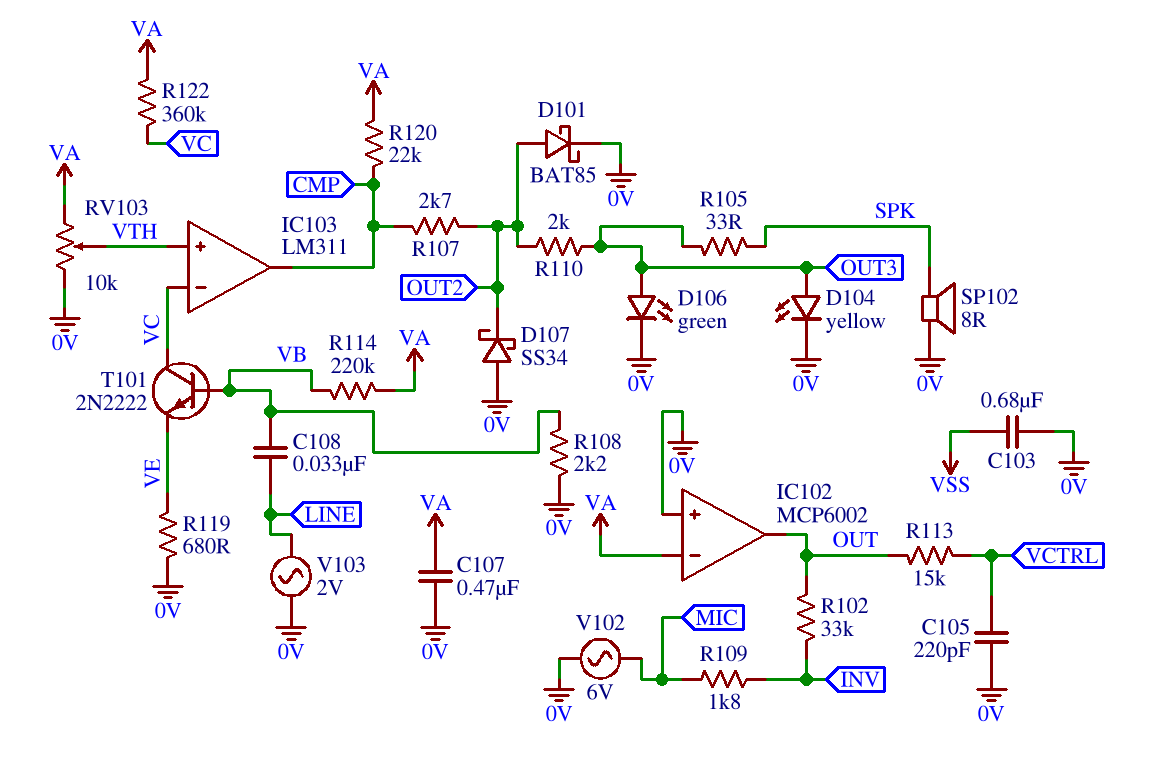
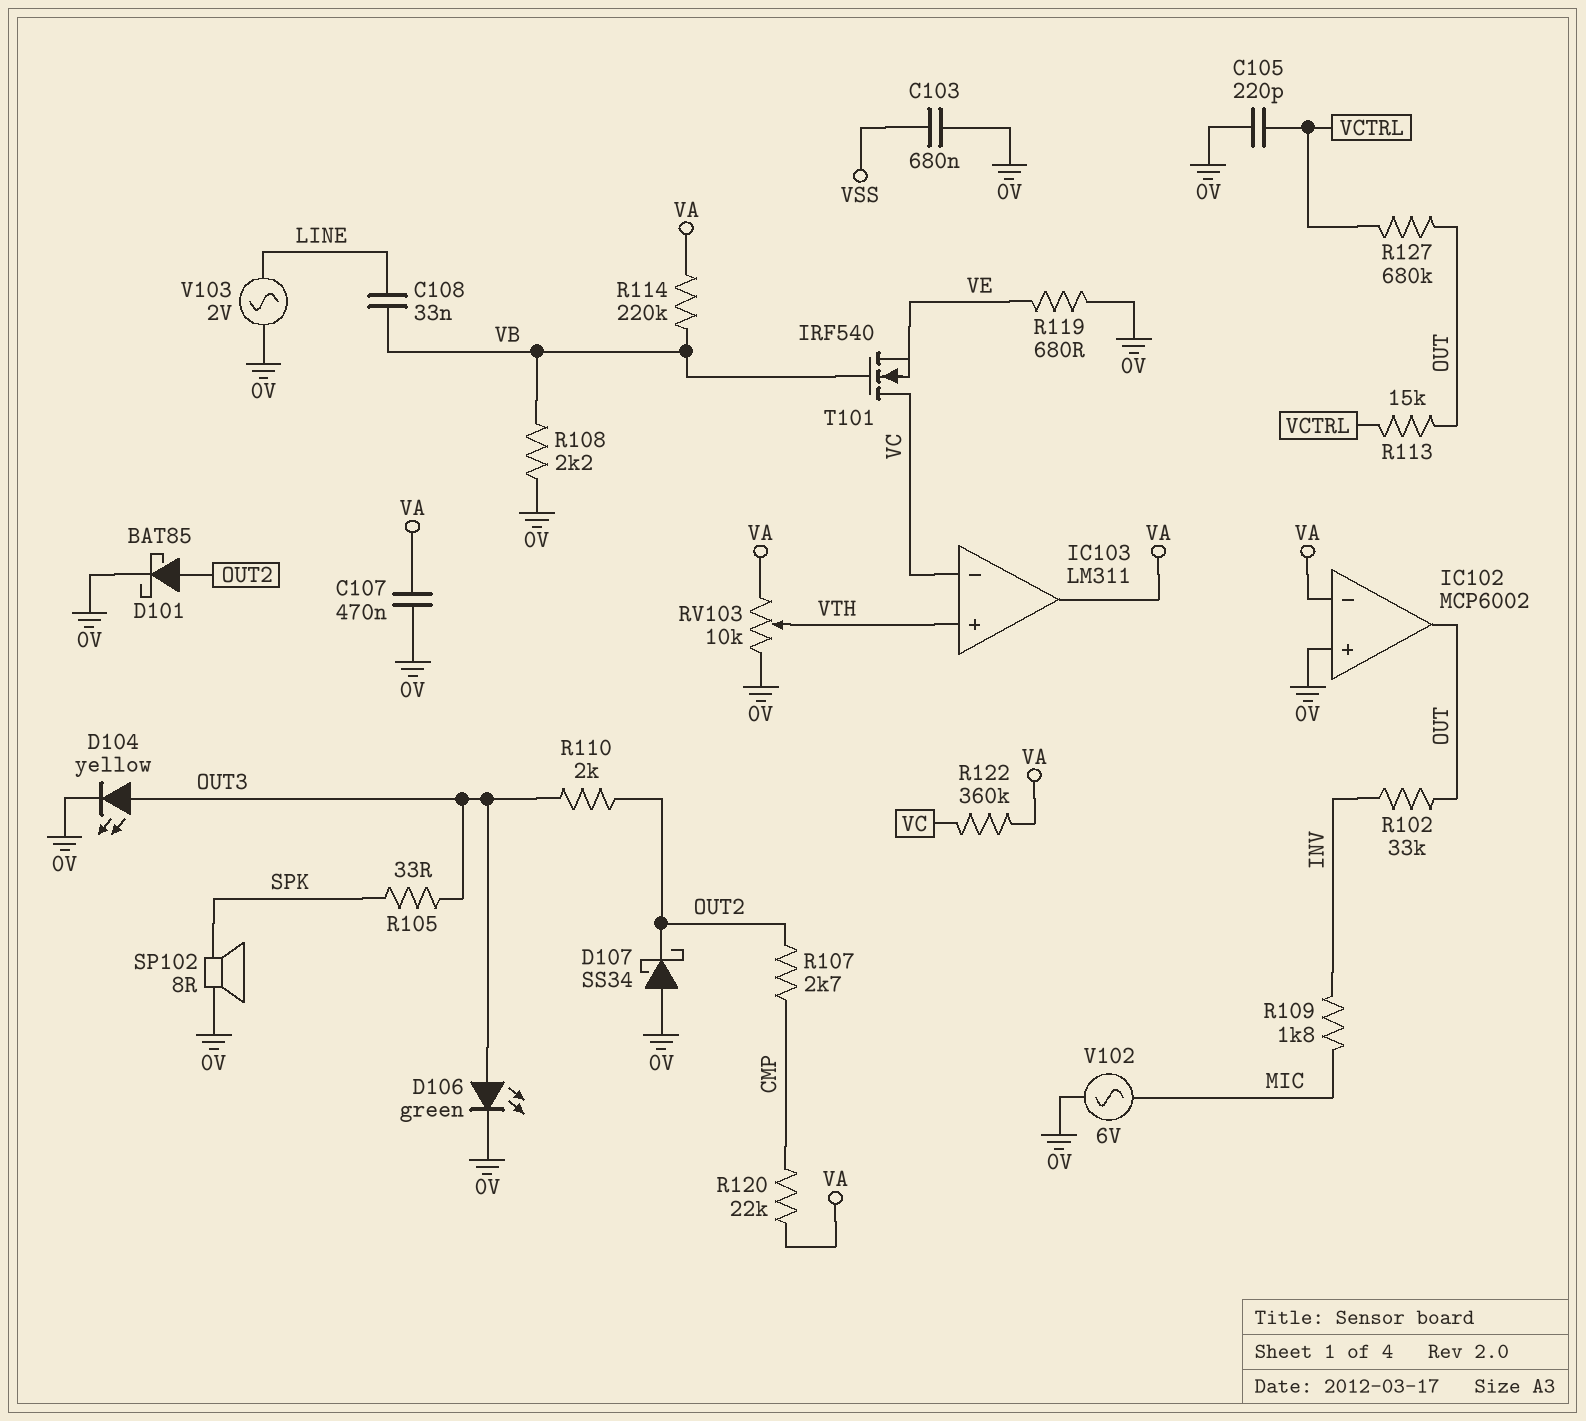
IC103 pin out: CMP -> VA
R127: none -> 680k (OUT, VCTRL)
T101: NPN 2N2222 (B VB, C VC, E VE) -> NMOS IRF540 (G VB, D VC, S VE)

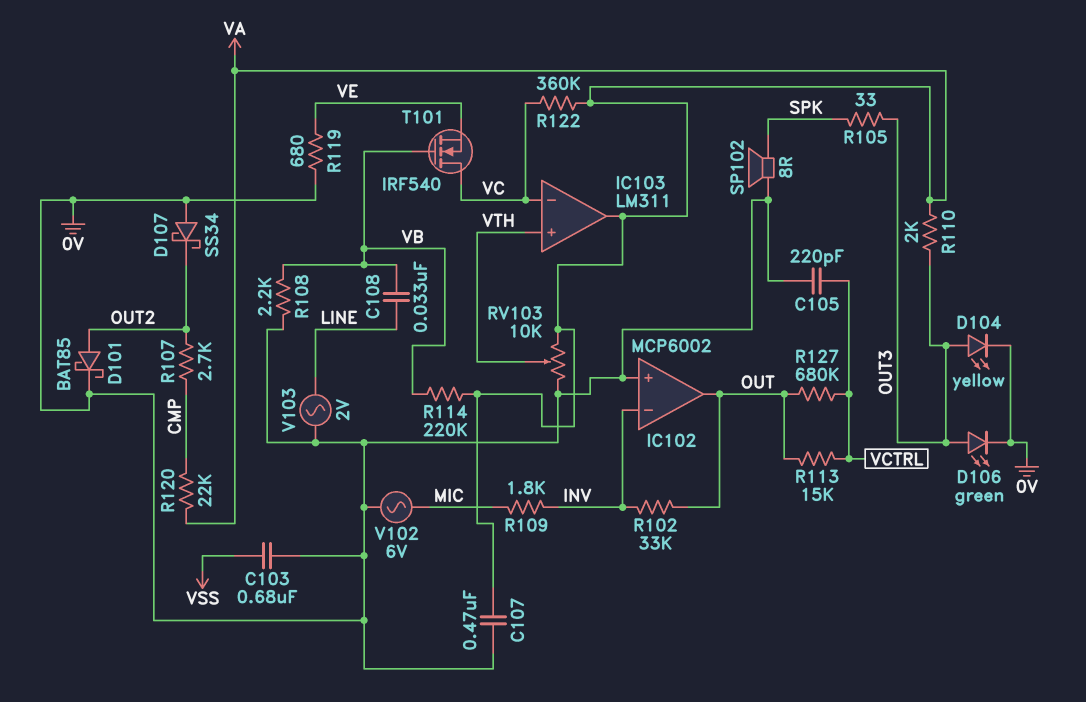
IC102 pin in-: VA -> INV
R110: 2k (OUT2, OUT3) -> 2k (OUT3, VA)

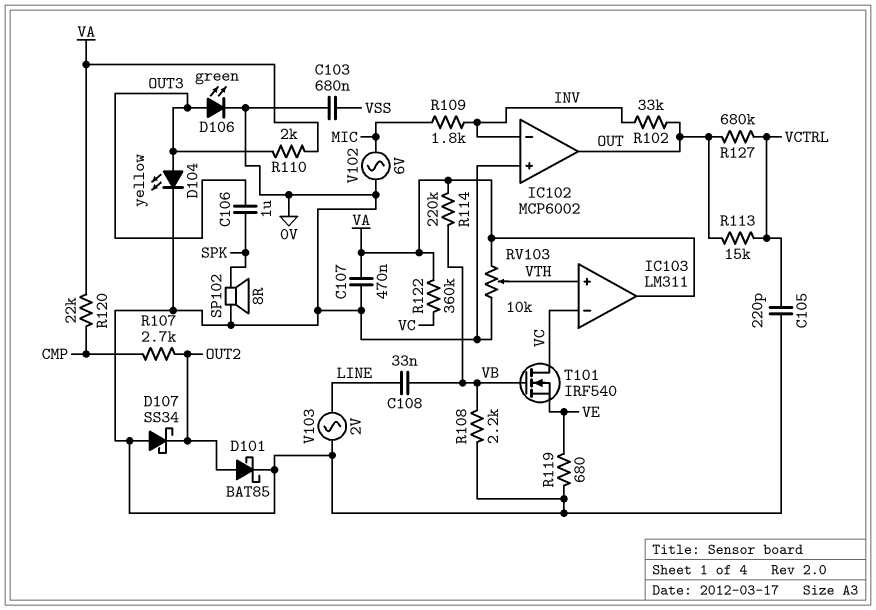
C106: none -> 1uF (OUT3, SPK)
R105: 33 (OUT3, SPK) -> none

